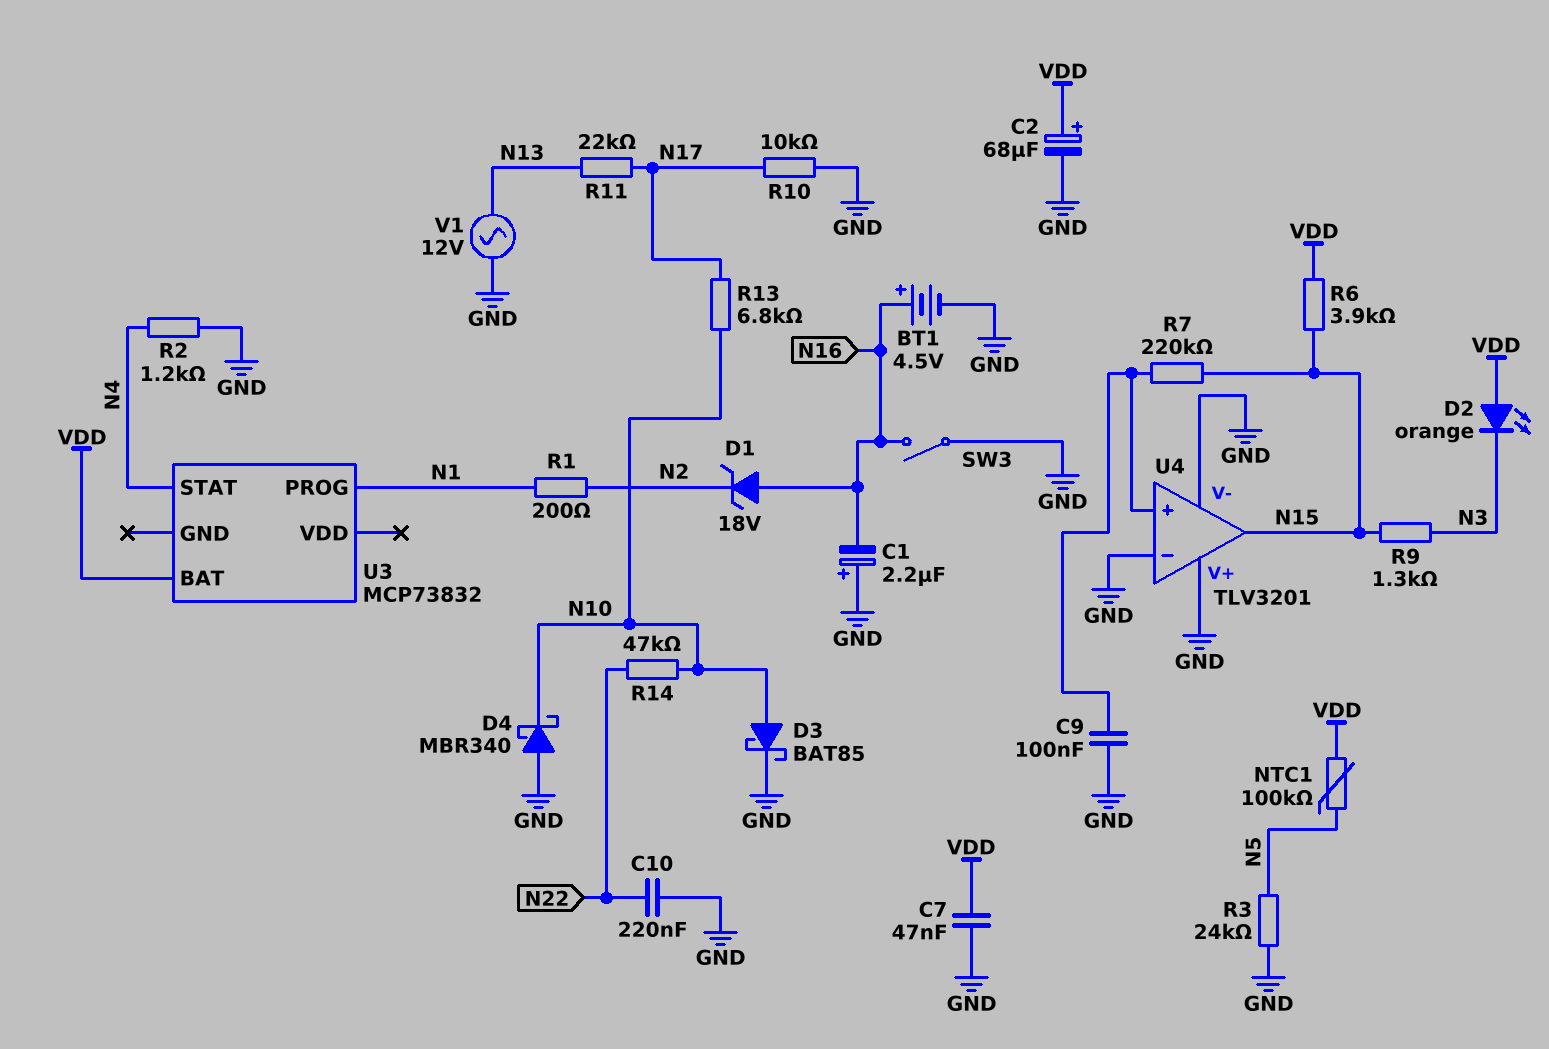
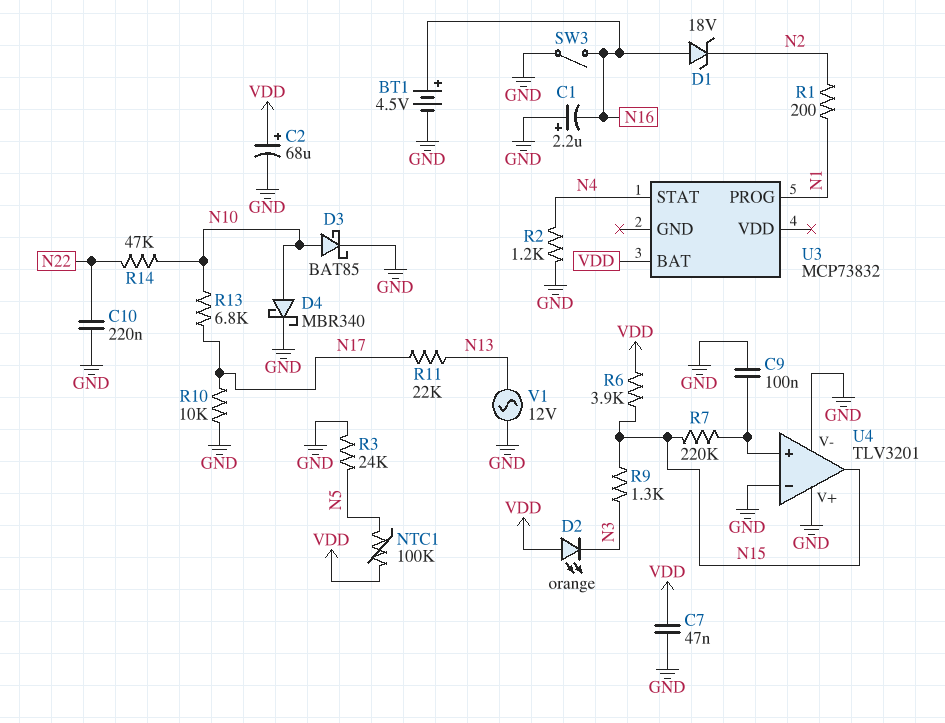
D4: schottky MBR340 (A GND, K N10) -> schottky MBR340 (A N10, K GND)

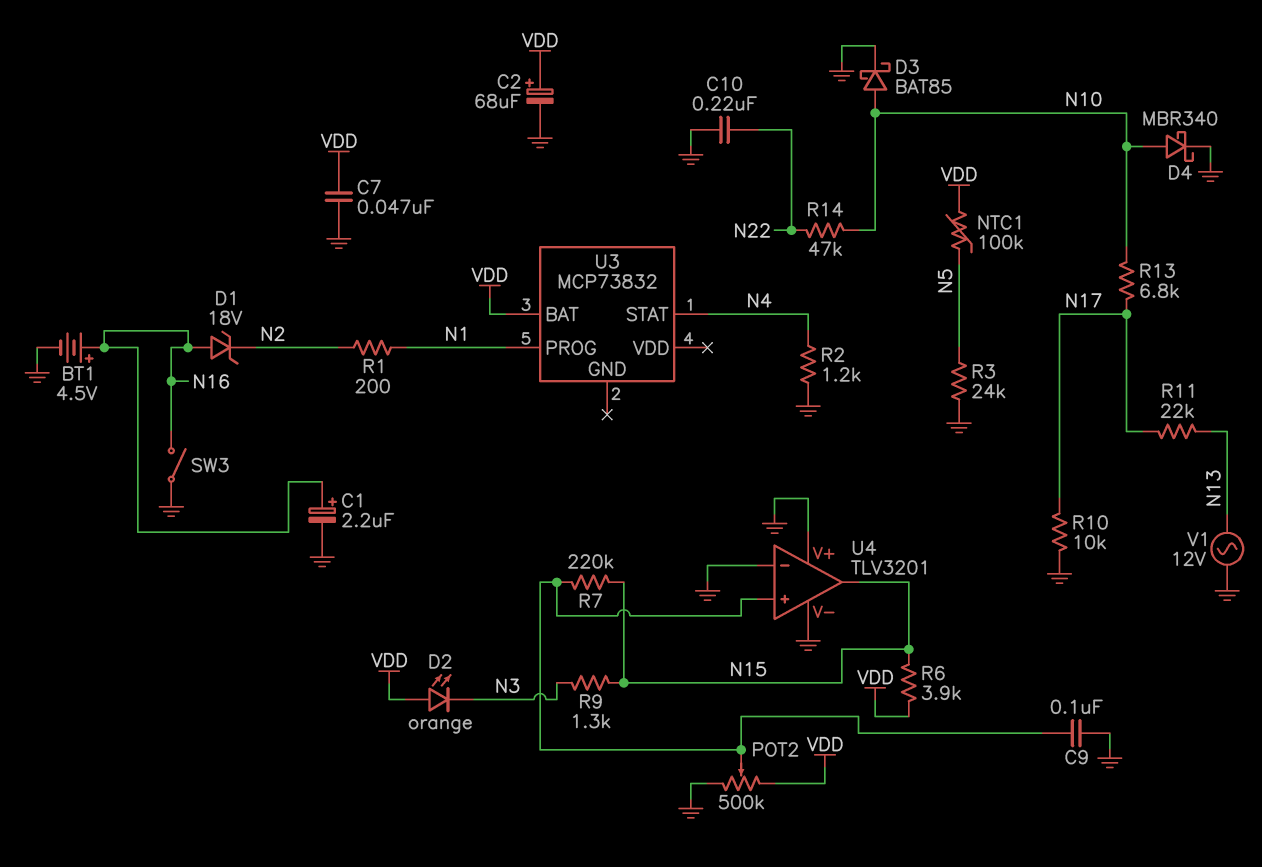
C1: 2.2uF (plus GND, minus N16) -> 2.2uF (plus N16, minus GND)
POT2: none -> 500k (GND, VDD, wiper U4/in+)

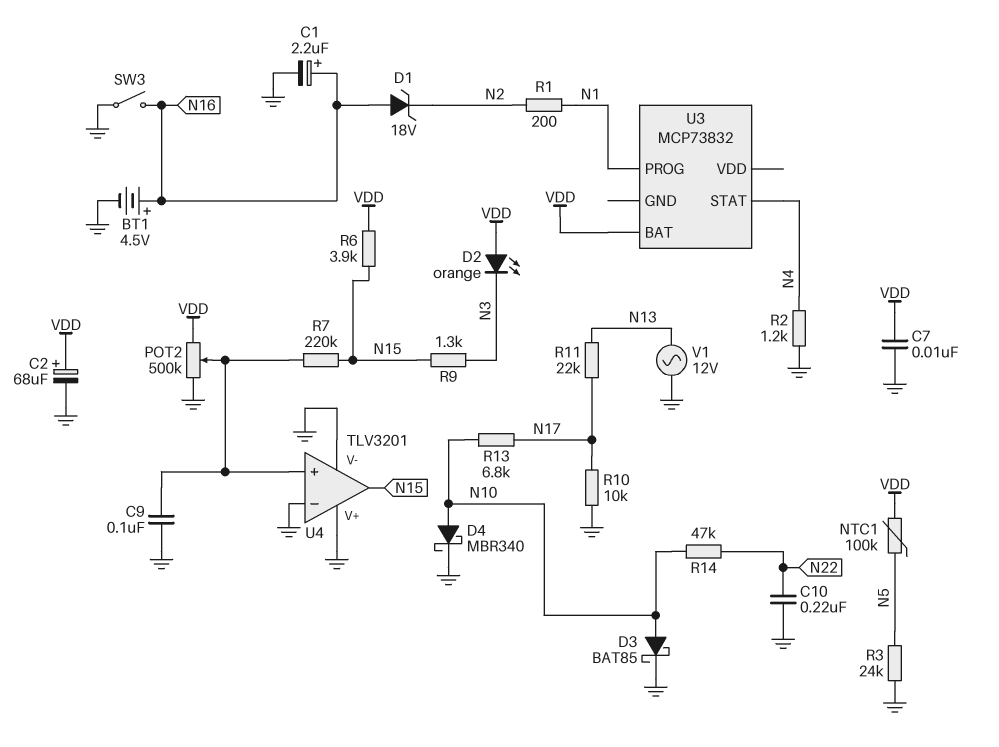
C7: 47nF (GND, VDD) -> 10nF (GND, VDD)

